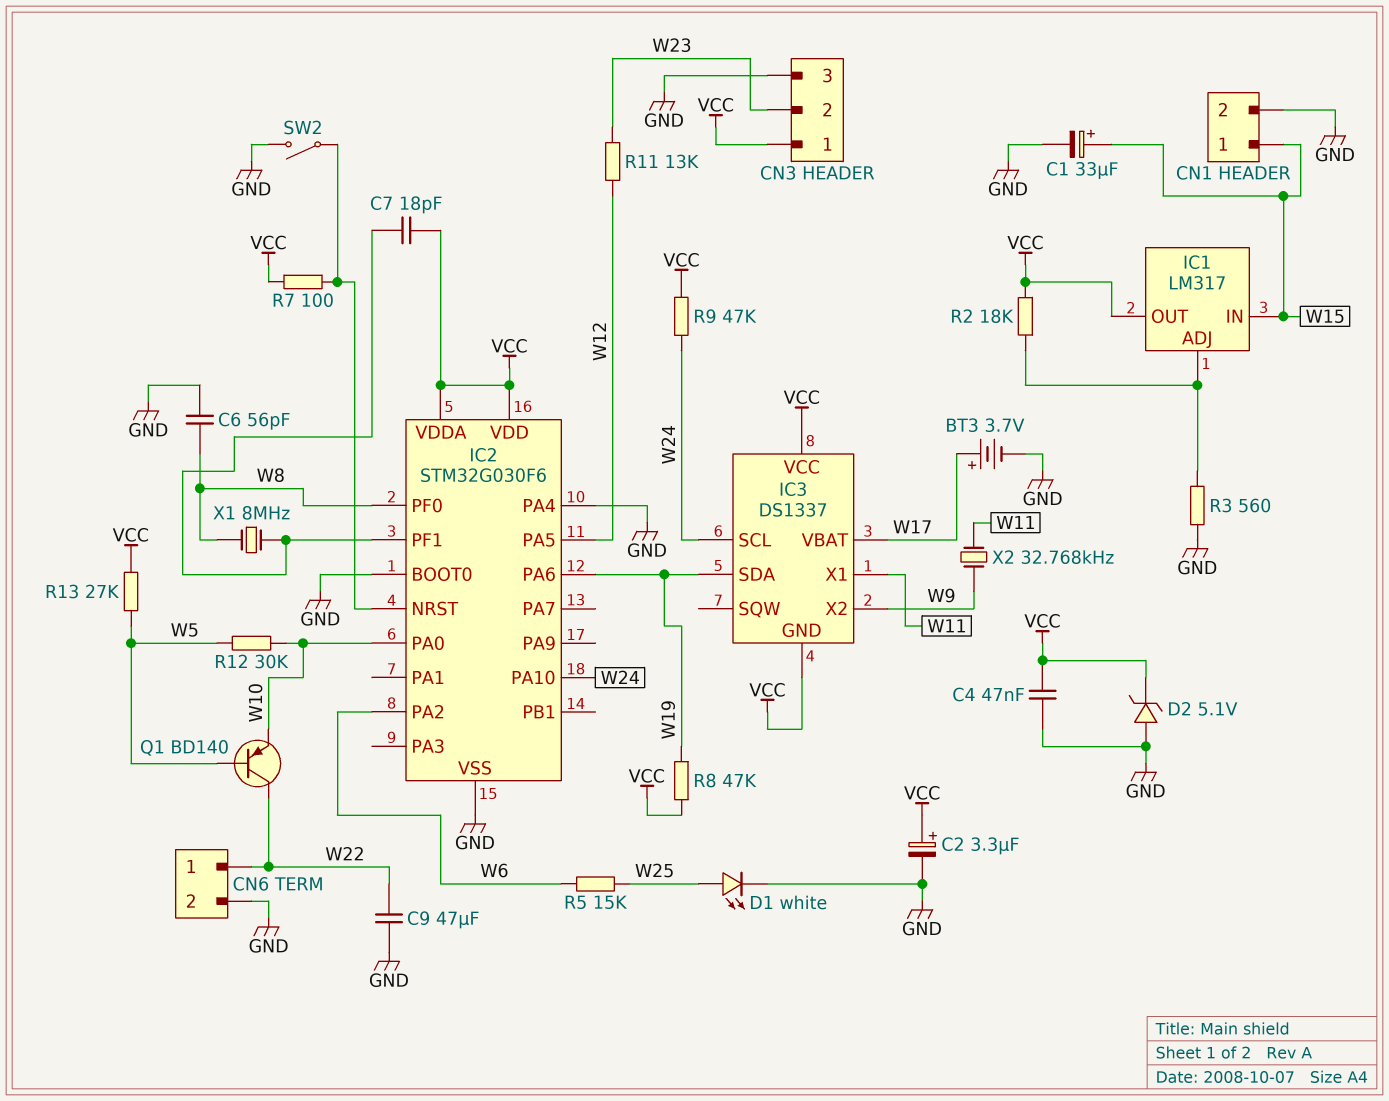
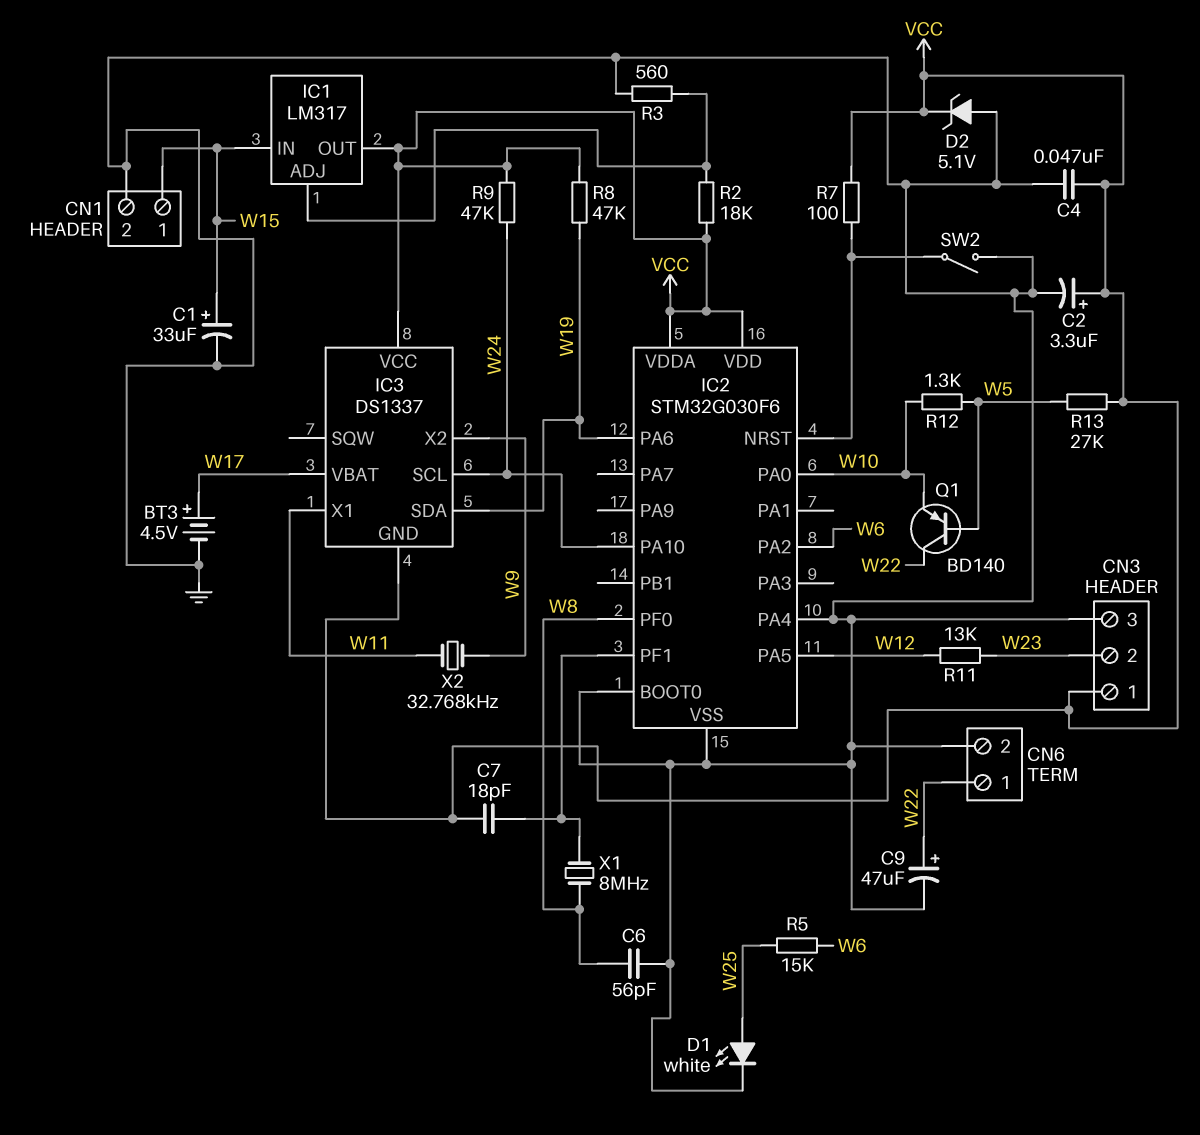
BT3: 3.7V (plus W17, minus GND) -> 4.5V (plus W17, minus GND)
C9: 47uF (GND, W22) -> 47uF (plus W22, minus GND)
R12: 30k (W5, W10) -> 1.3k (W5, W10)

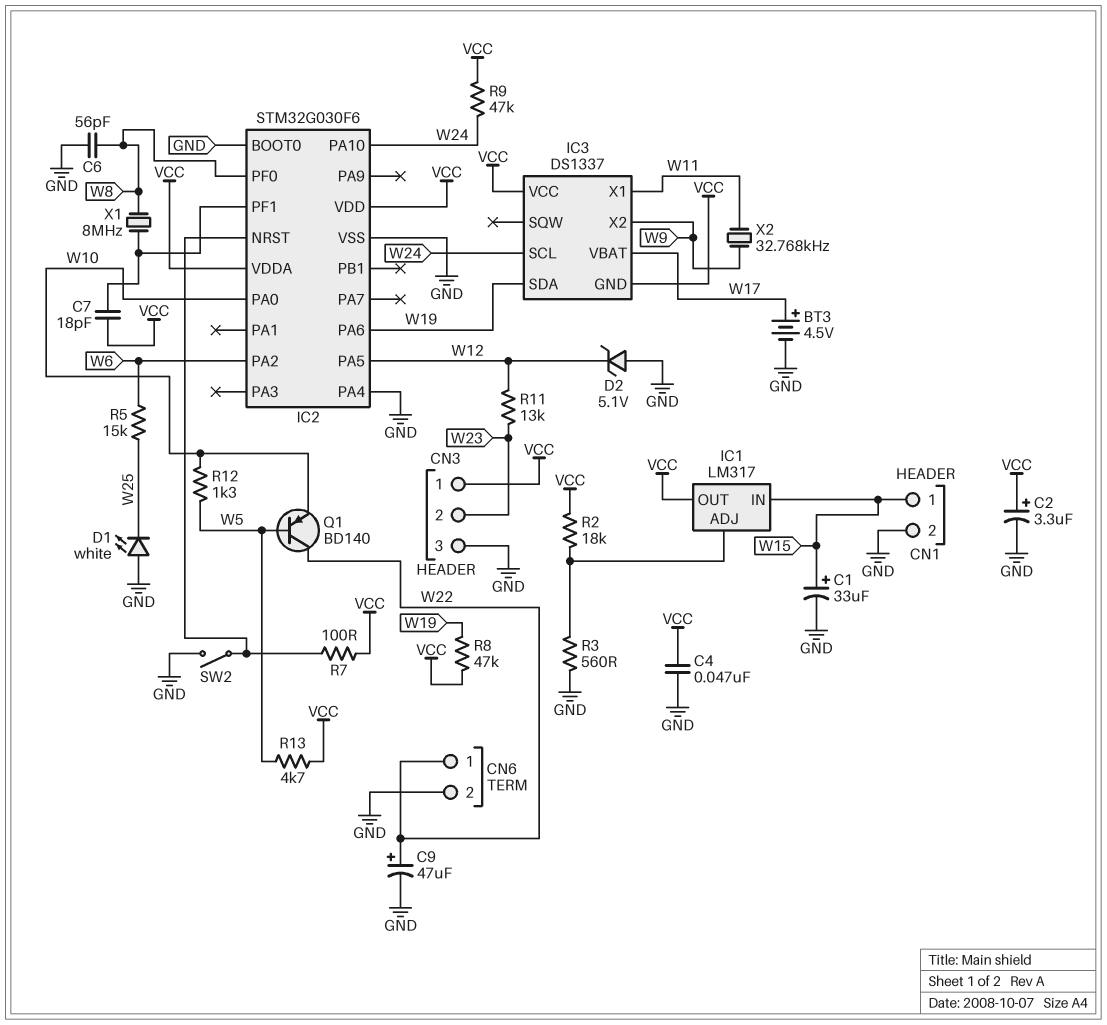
D1: LED white (A W25, K GND) -> LED white (A GND, K W25)
D2: zener 5.1V (A GND, K VCC) -> zener 5.1V (A GND, K W12)
R13: 27k (VCC, W5) -> 4.7k (VCC, W5)

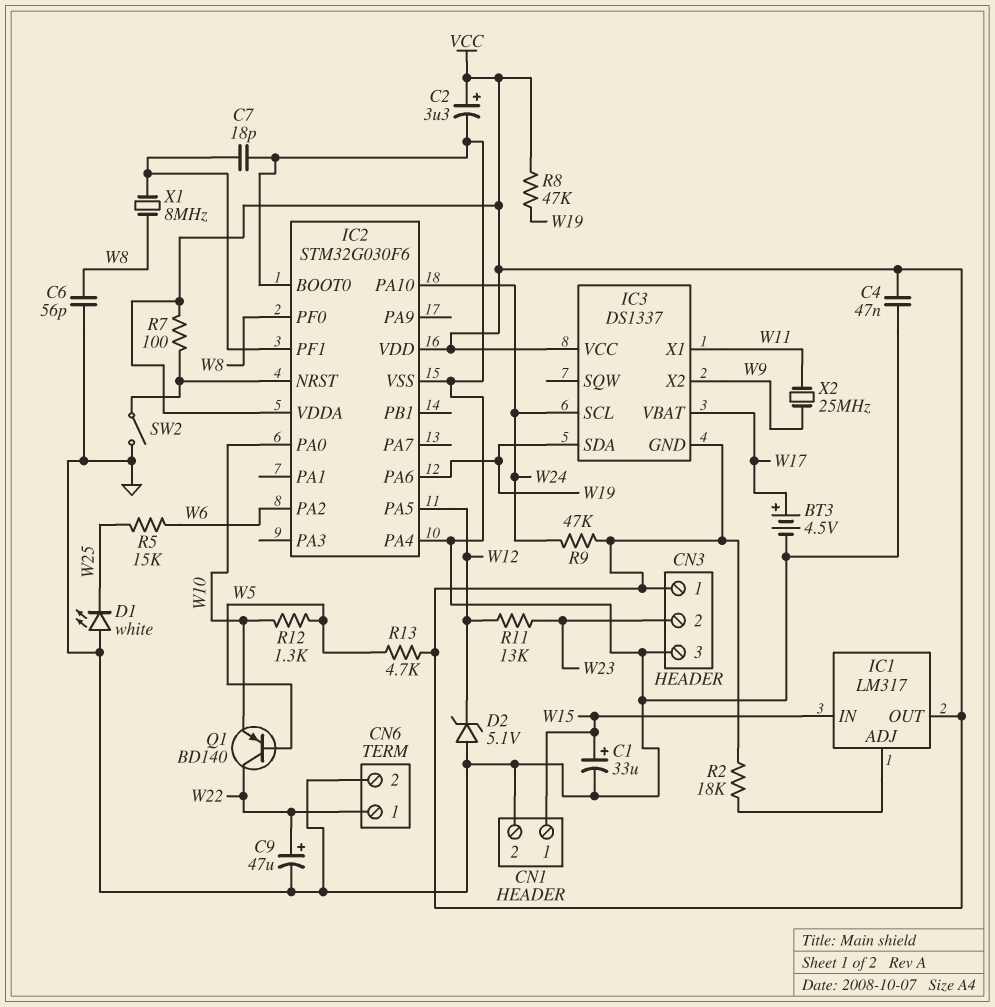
C7: 18pF (IC2/PF1, VCC) -> 18pF (GND, IC2/PF1)
R3: 560 (GND, IC1/ADJ) -> none
X2: 32.768kHz (W9, W11) -> 25MHz (W9, W11)

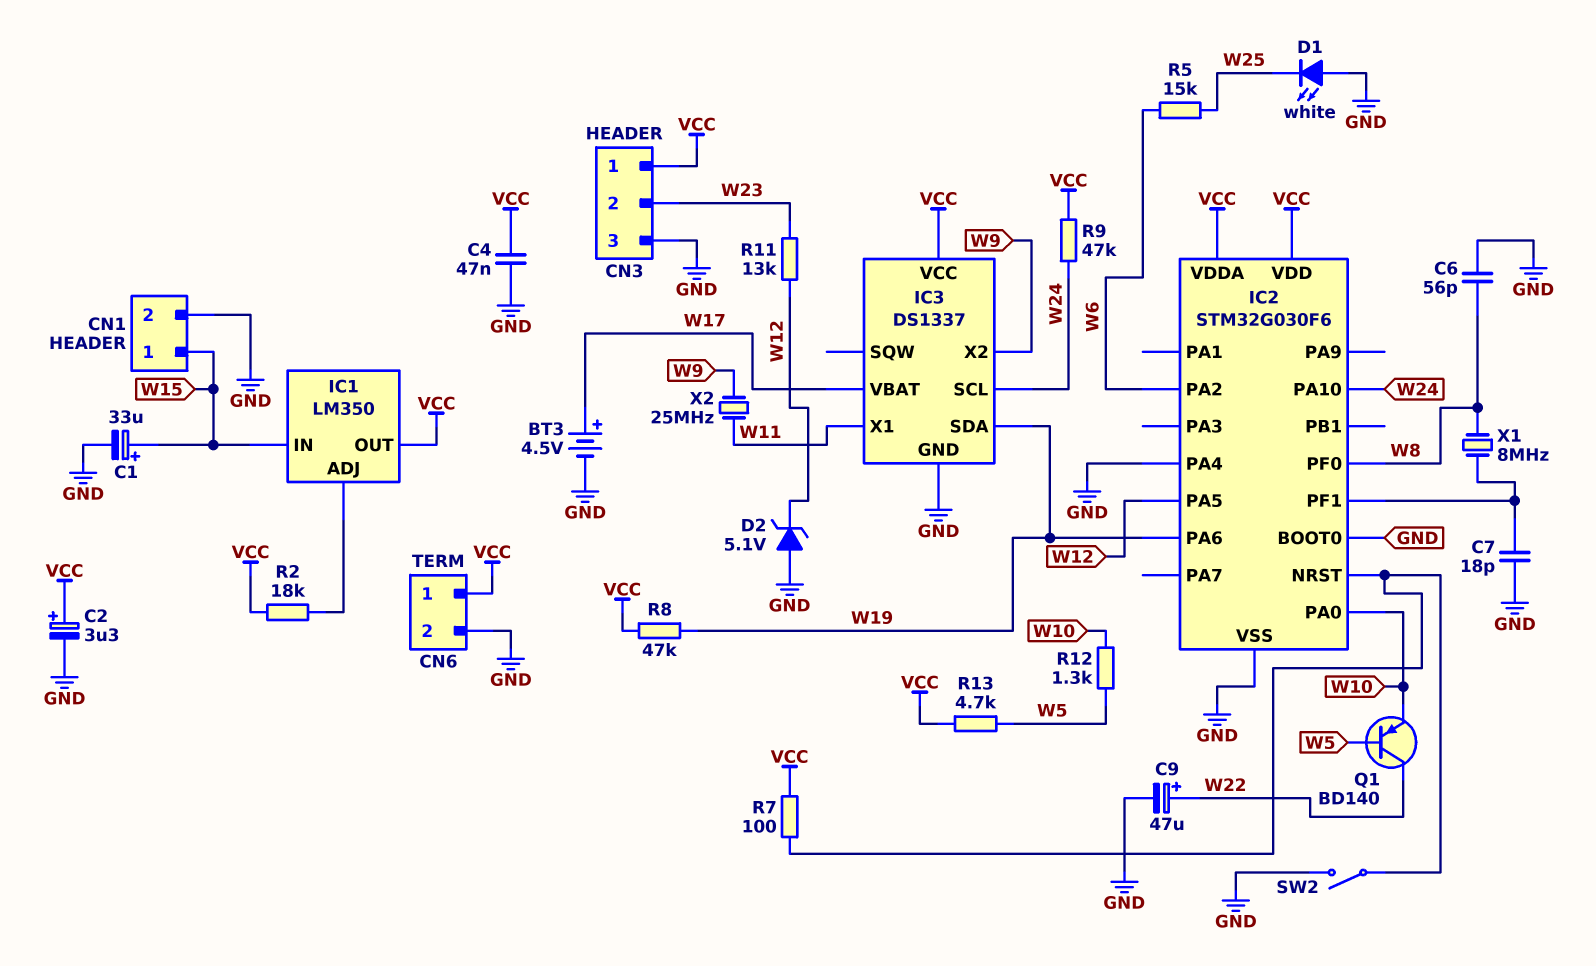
CN6 pin 1: W22 -> VCC
IC1: LM317 -> LM350
IC3 pin GND: VCC -> GND

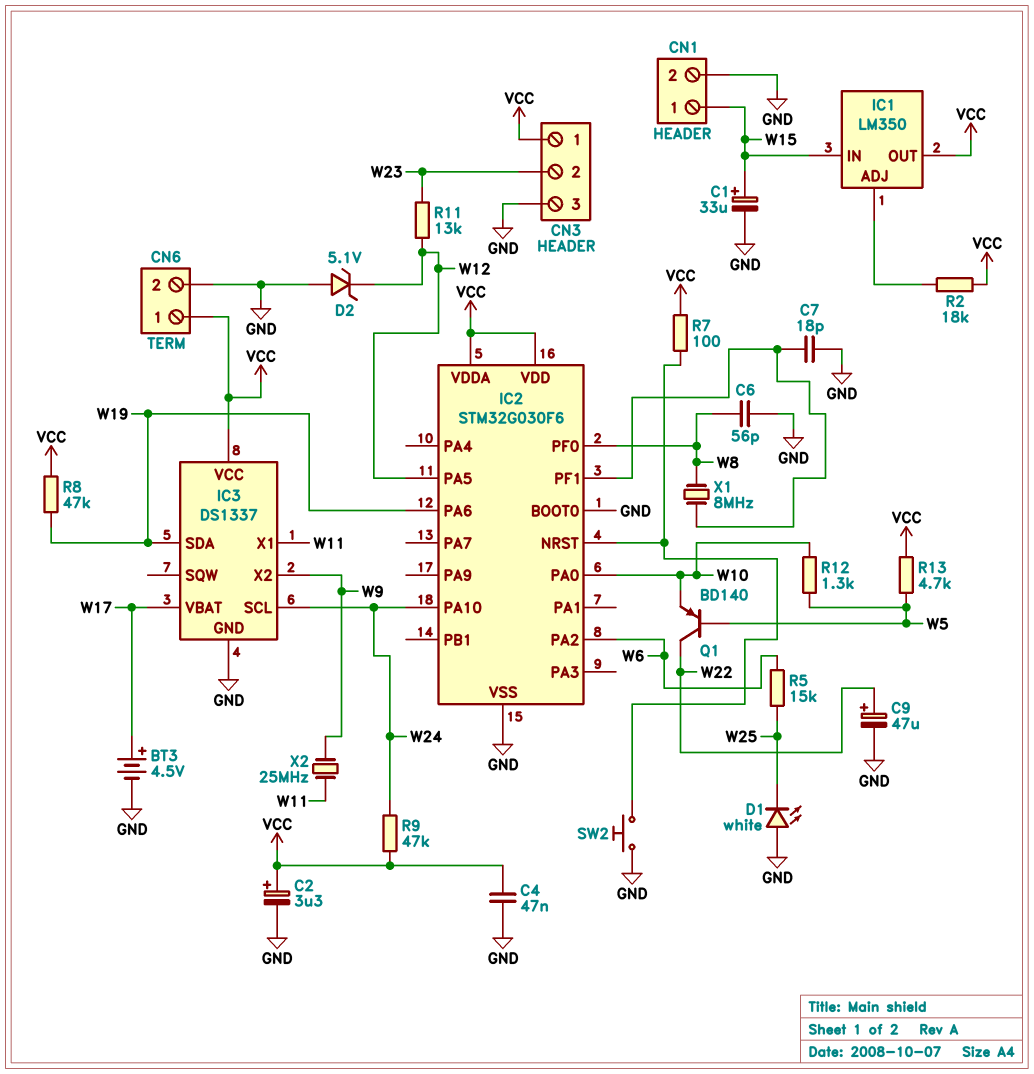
IC2 pin PA4: GND -> none
SW2: switch (GND, IC2/NRST) -> button (GND, IC2/NRST)

